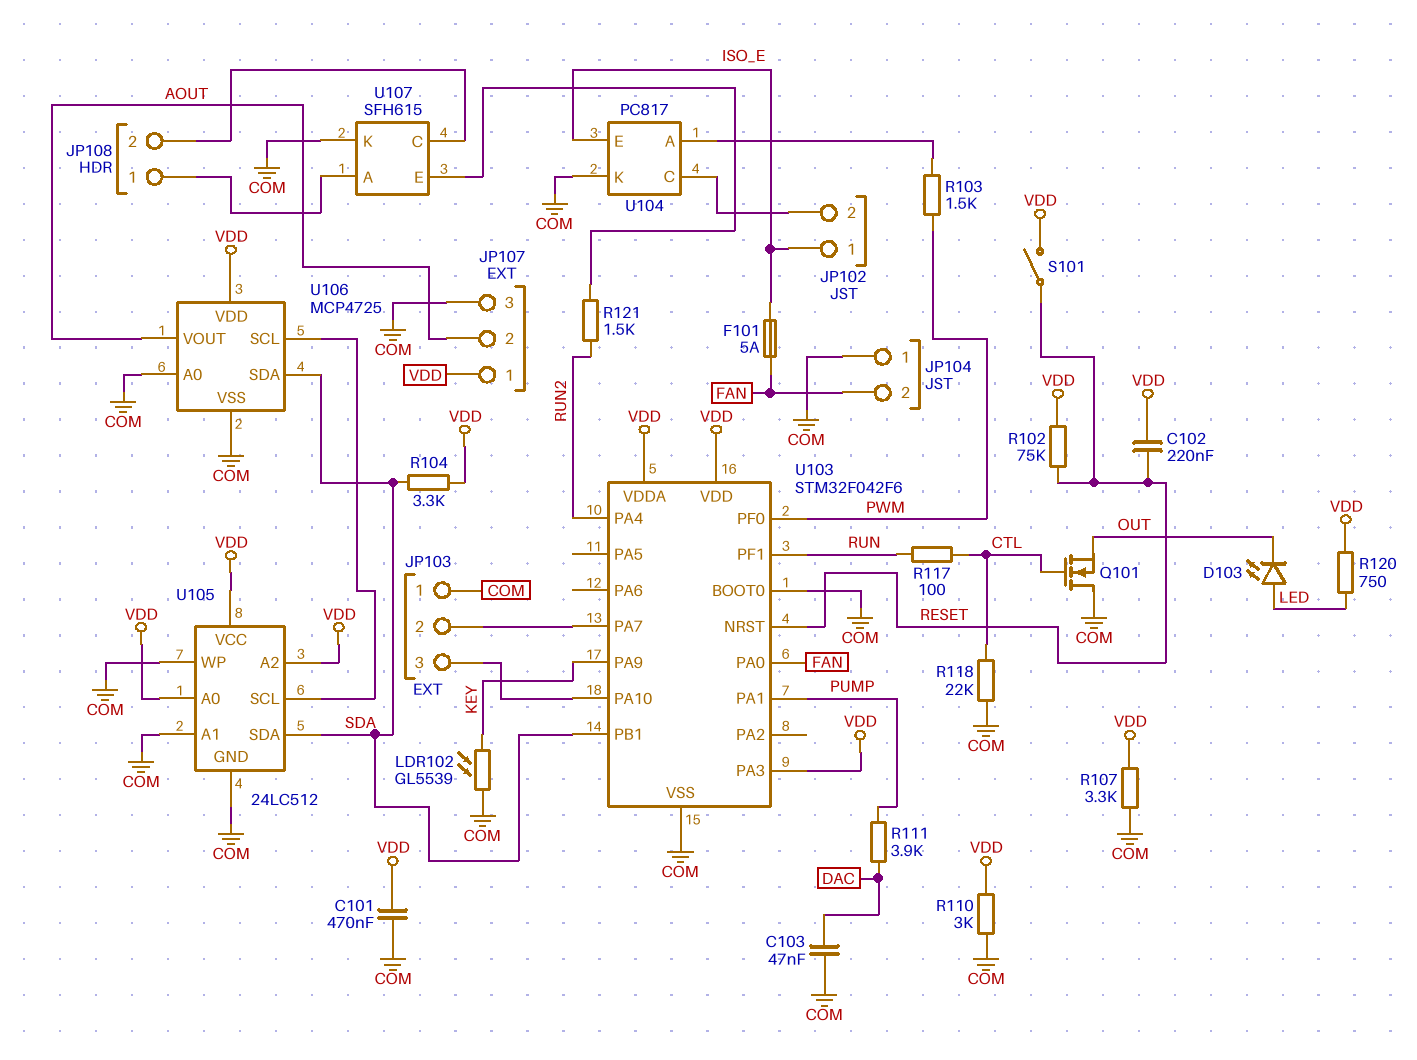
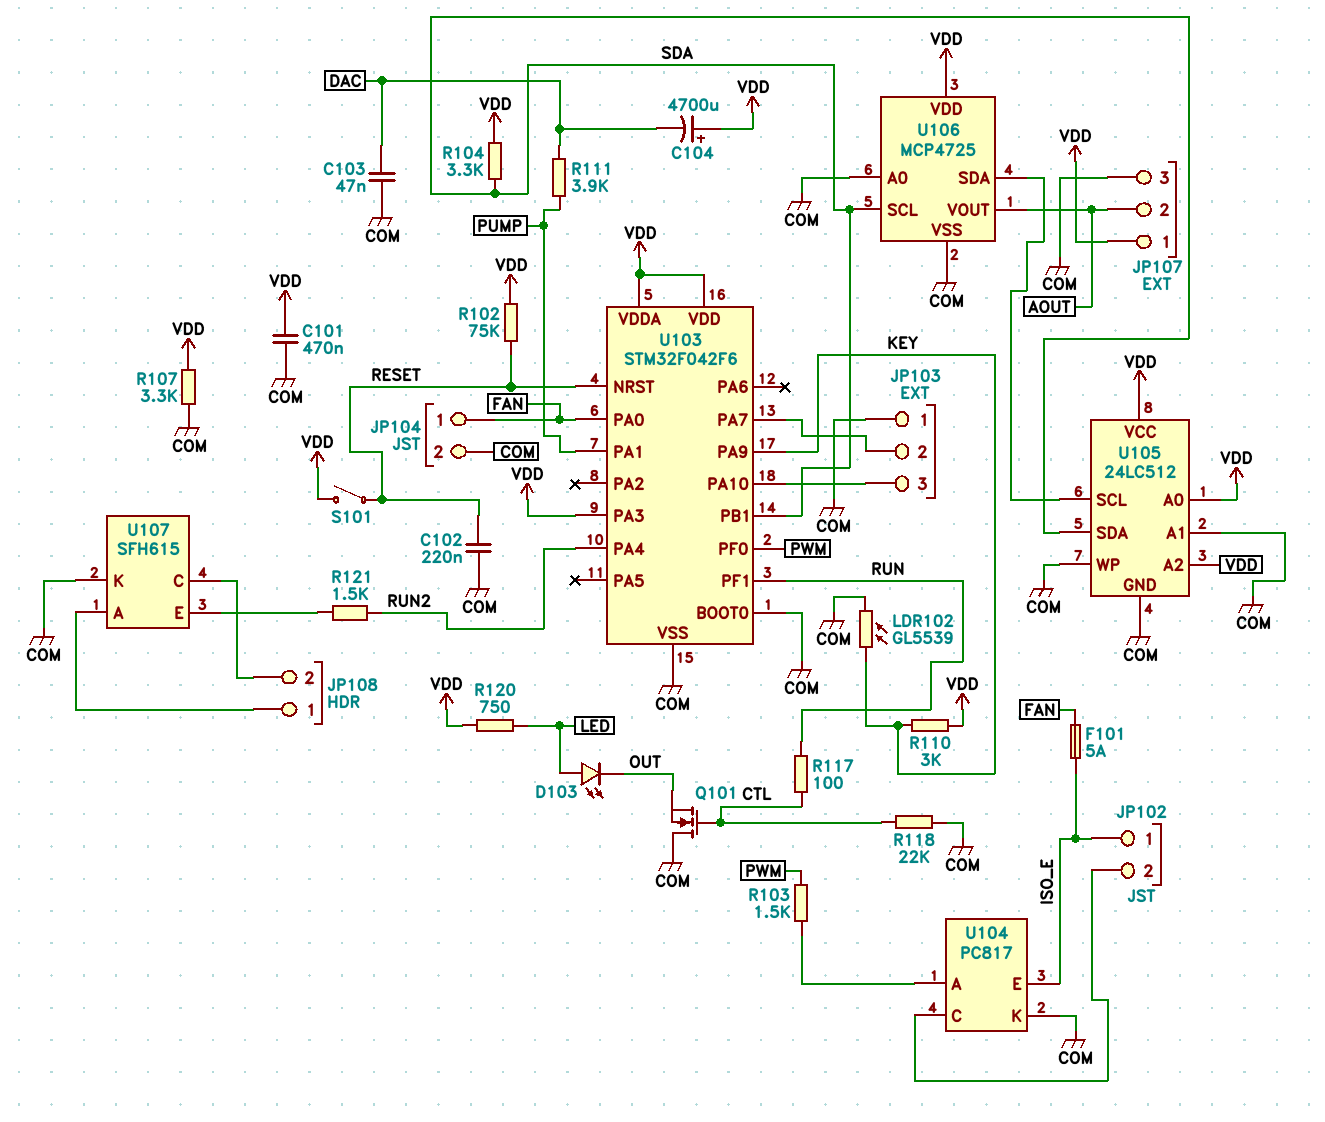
C102: 220nF (RESET, VDD) -> 220nF (COM, RESET)
C104: none -> 4700uF (plus VDD, minus DAC)
JP104 pin 1: COM -> FAN
JP104 pin 2: FAN -> COM
R110: 3k (COM, VDD) -> 3k (KEY, VDD)
U106 pin SCL: U105/SCL -> SDA
U106 pin SDA: SDA -> U105/SCL

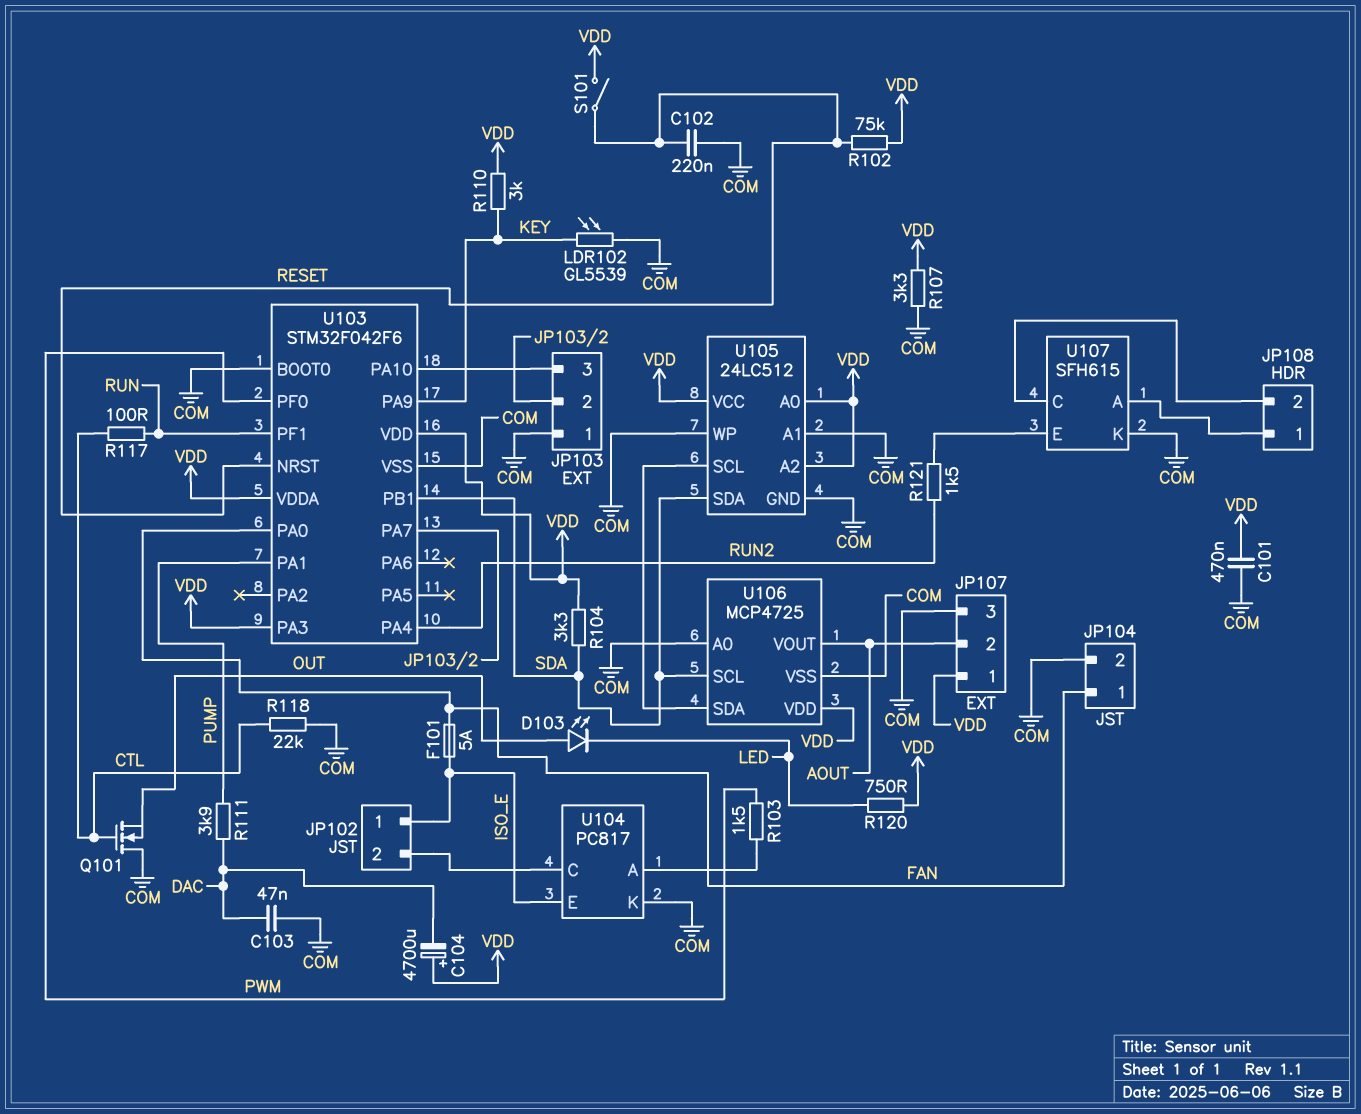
D103: LED (A LED, K OUT) -> LED (A OUT, K LED)

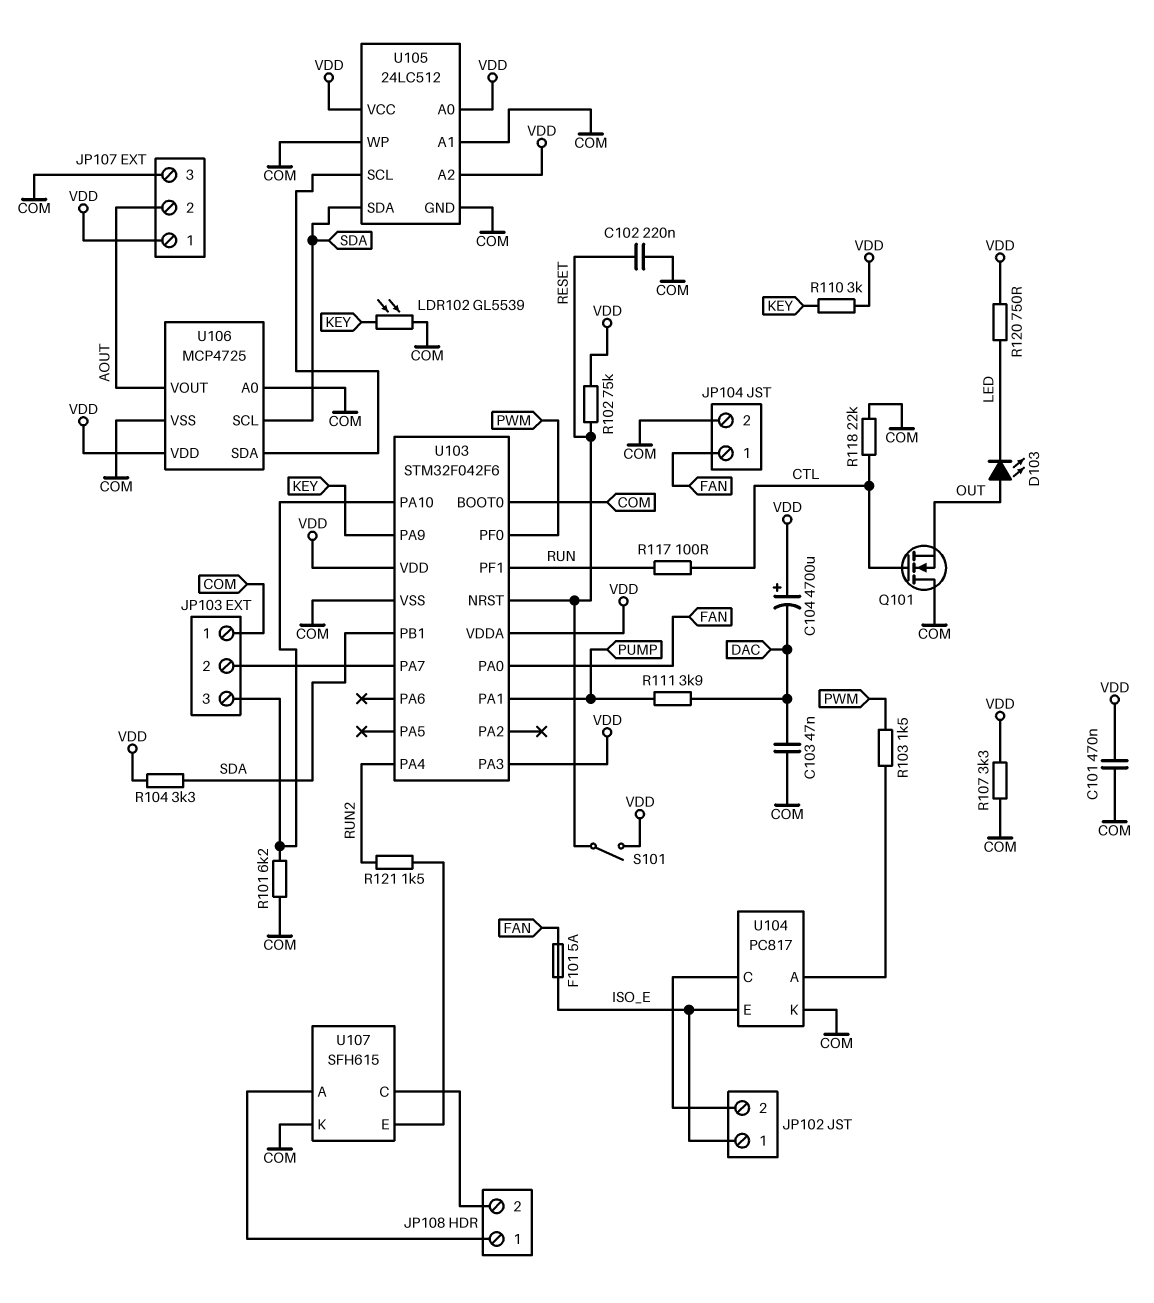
R101: none -> 6.2k (COM, JP103/3)

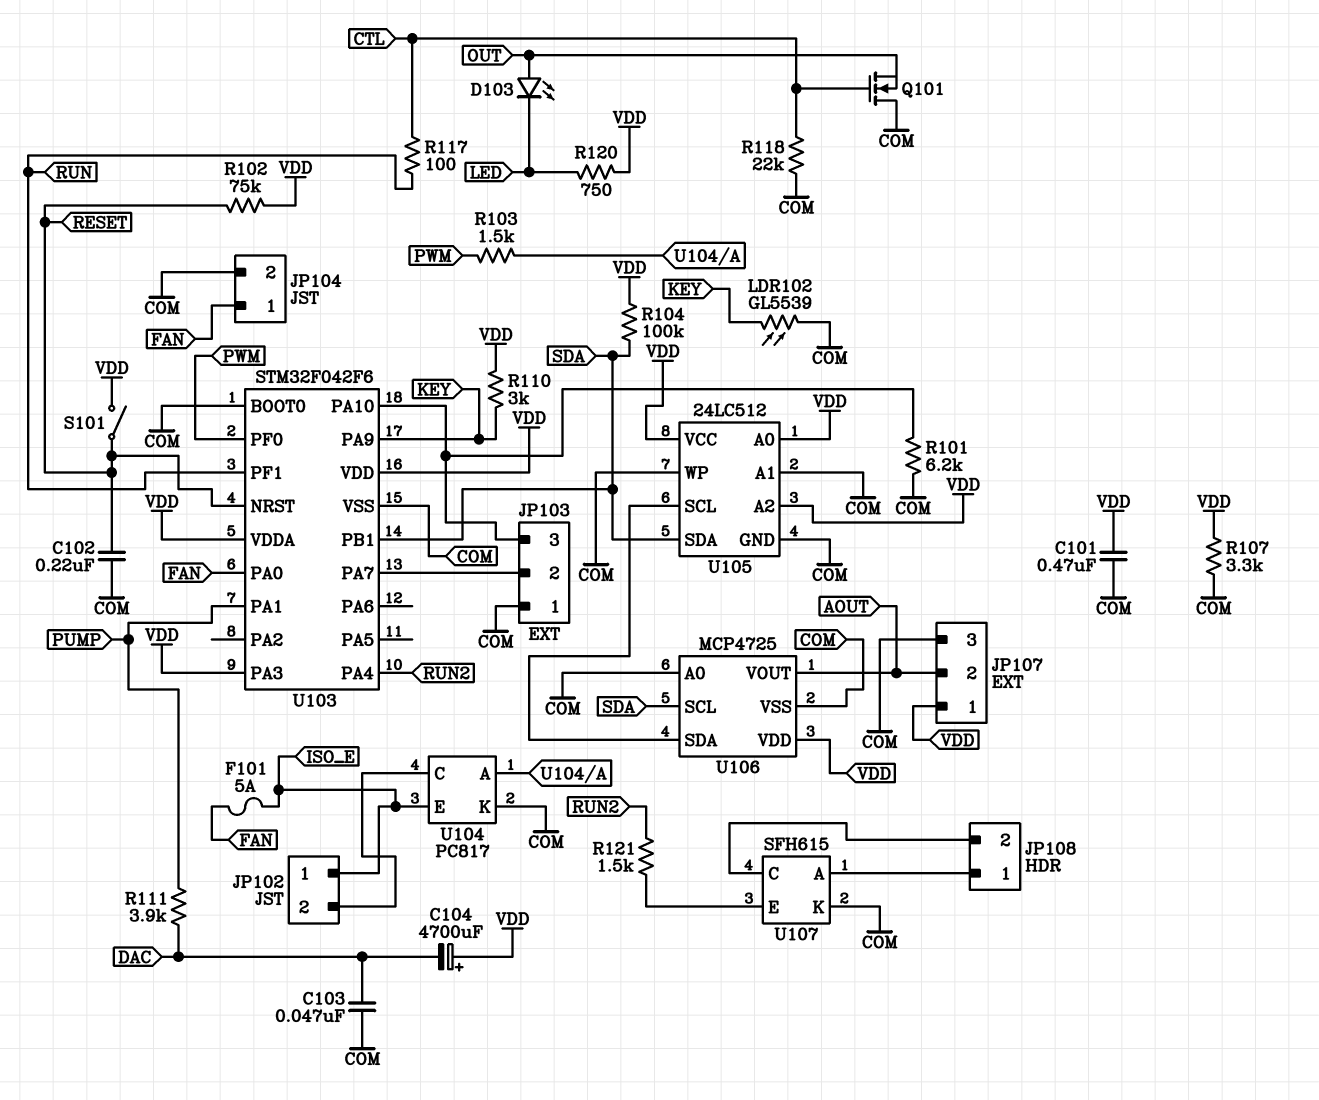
R104: 3.3k (SDA, VDD) -> 100k (SDA, VDD)

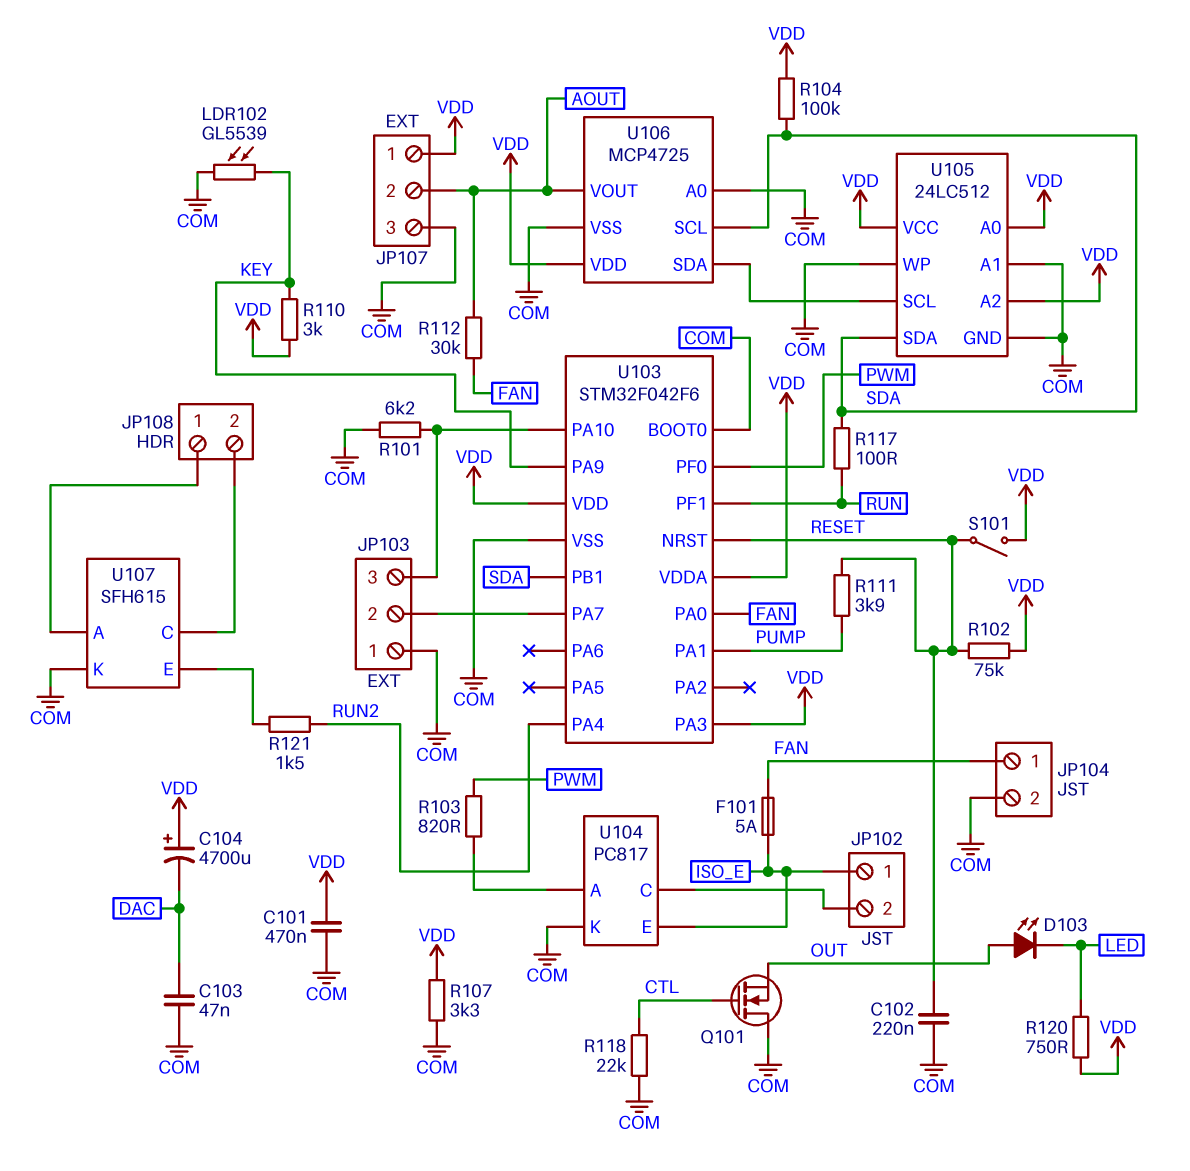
R103: 1.5k (PWM, U104/A) -> 820 (PWM, U104/A)
R111: 3.9k (DAC, PUMP) -> 3.9k (PUMP, RESET)
R112: none -> 30k (AOUT, FAN)
R117: 100 (CTL, RUN) -> 100 (RUN, SDA)

